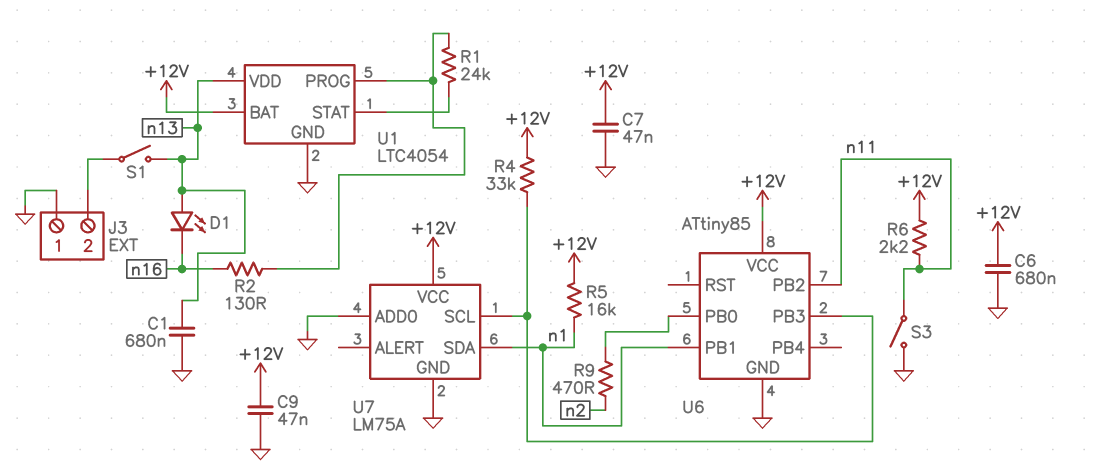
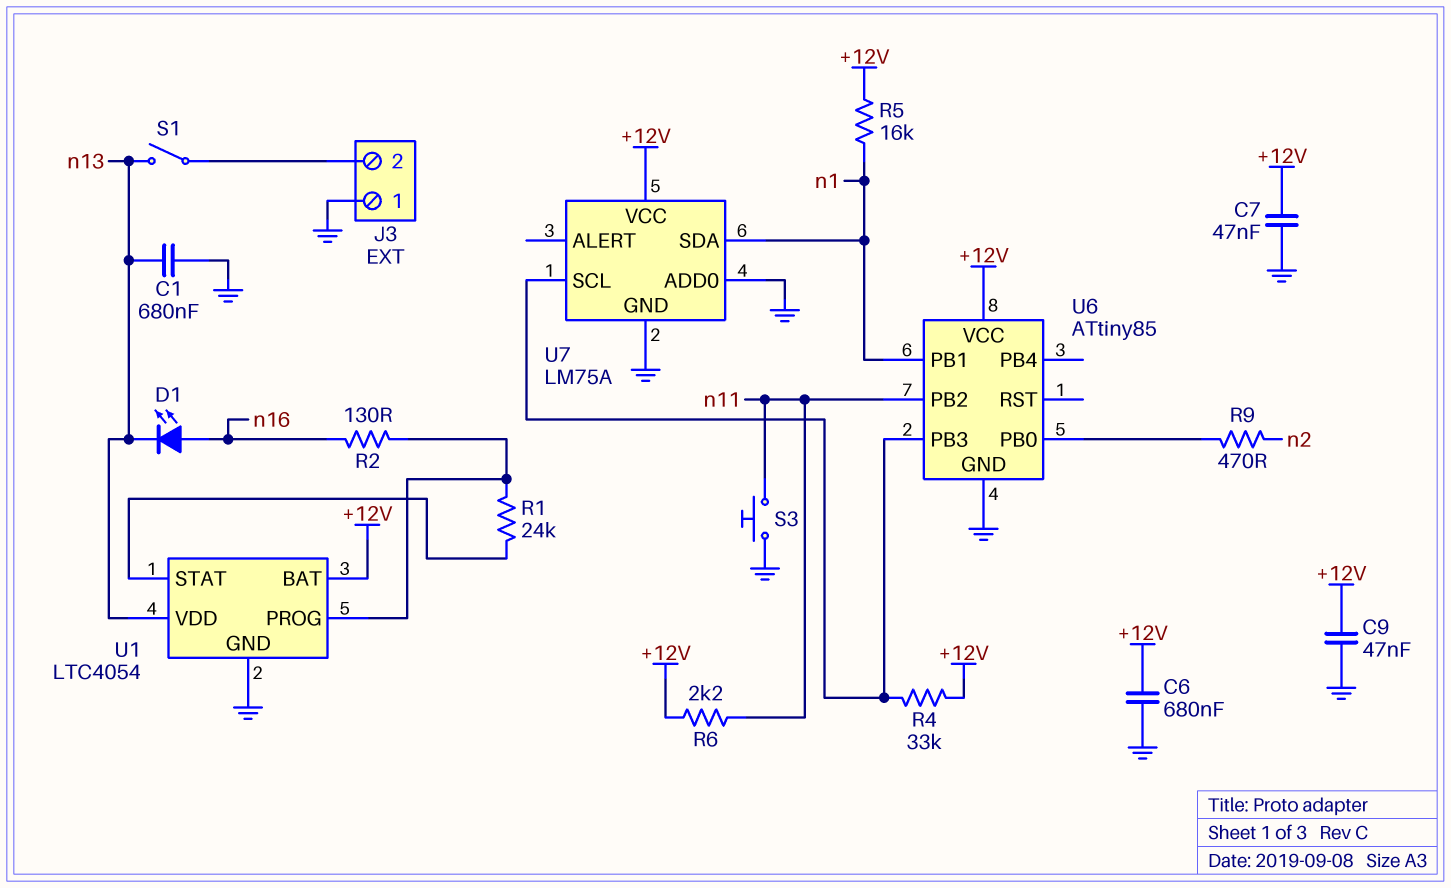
D1: LED (A n13, K n16) -> LED (A n16, K n13)
S3: switch (GND, n11) -> button (GND, n11)

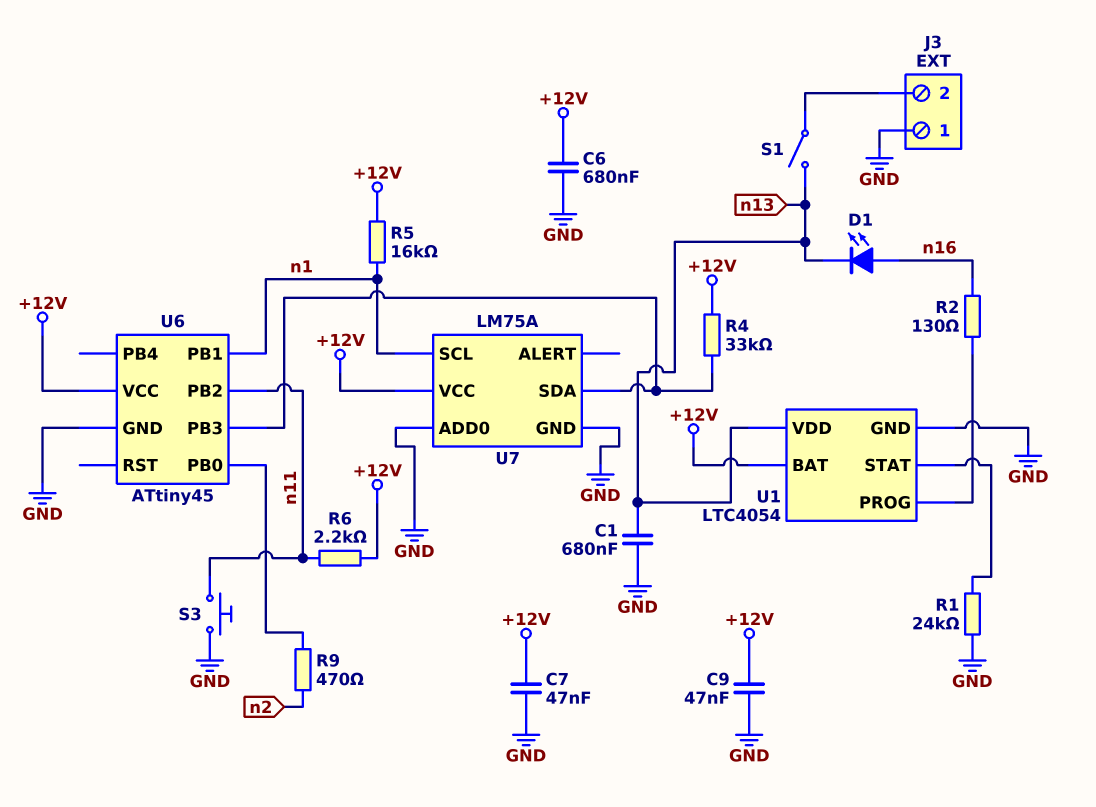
R1: 24k (U1/PROG, U1/STAT) -> 24k (GND, U1/STAT)
U6: ATtiny85 -> ATtiny45
U7 pin SCL: U6/PB3 -> n1
U7 pin SDA: n1 -> U6/PB3

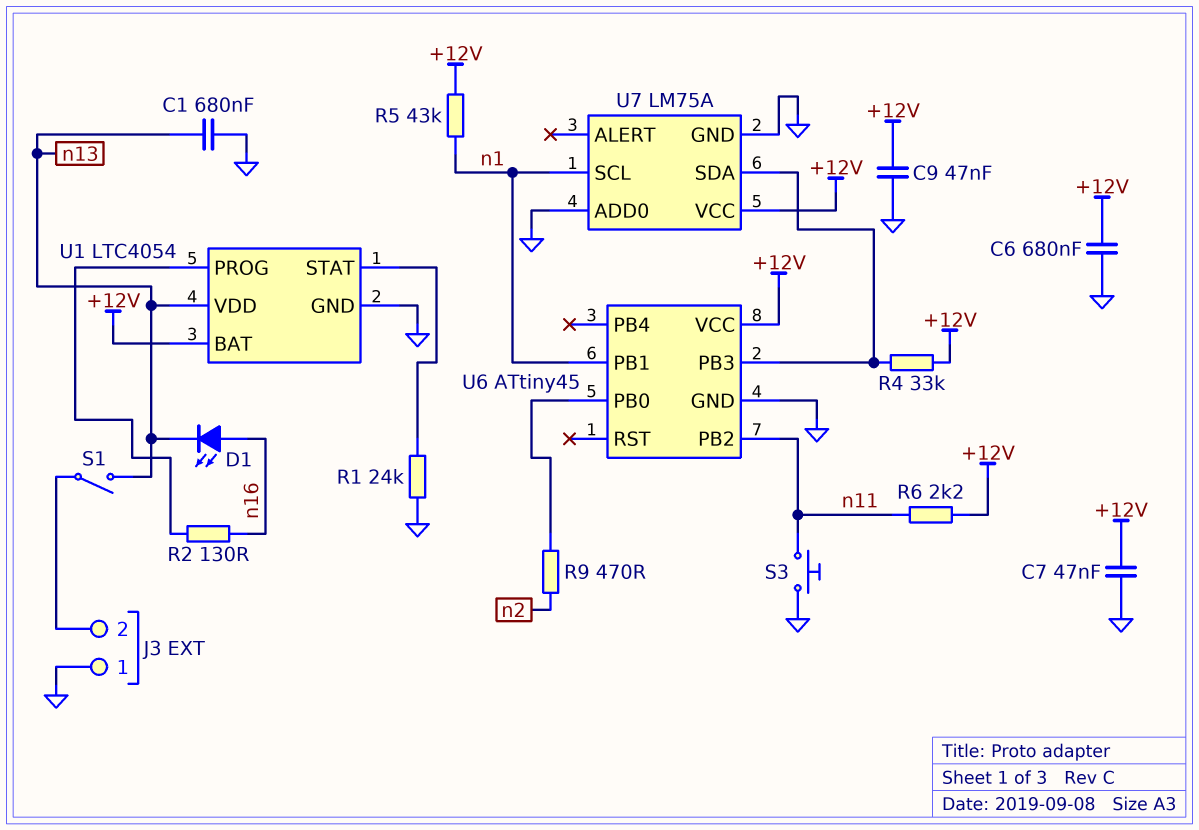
R5: 16k (+12V, n1) -> 43k (+12V, n1)

